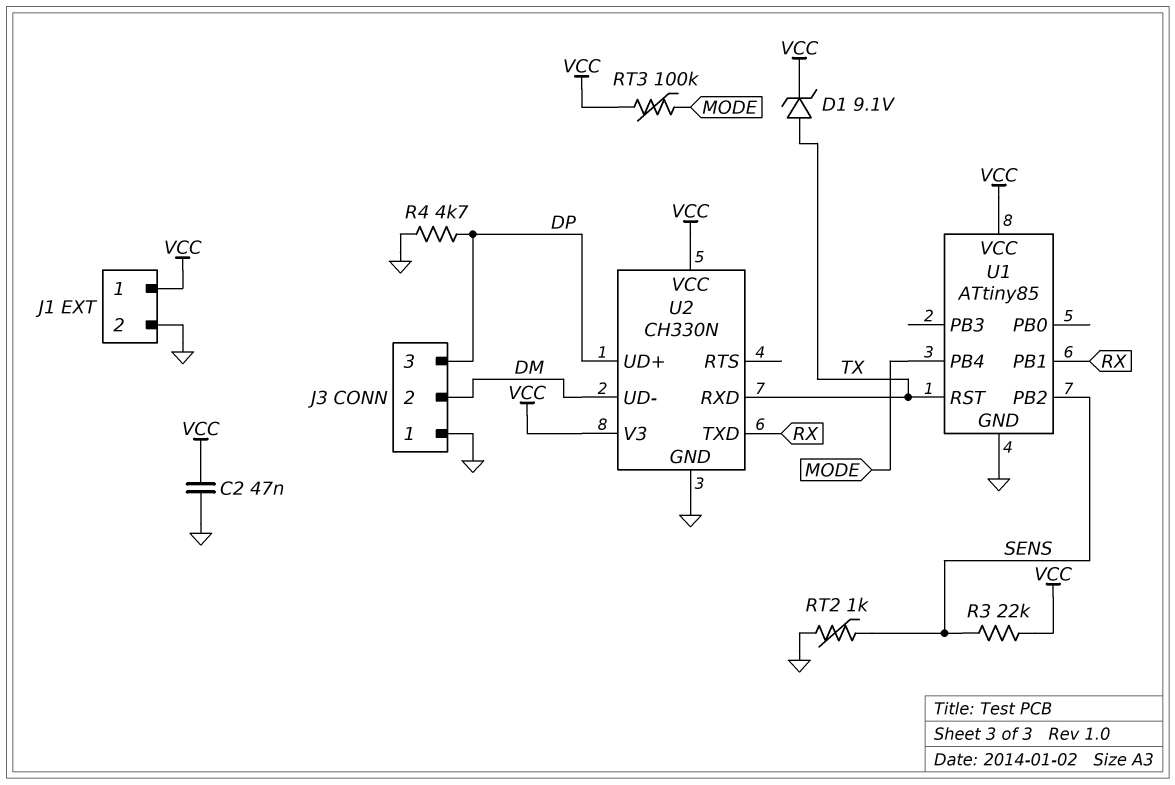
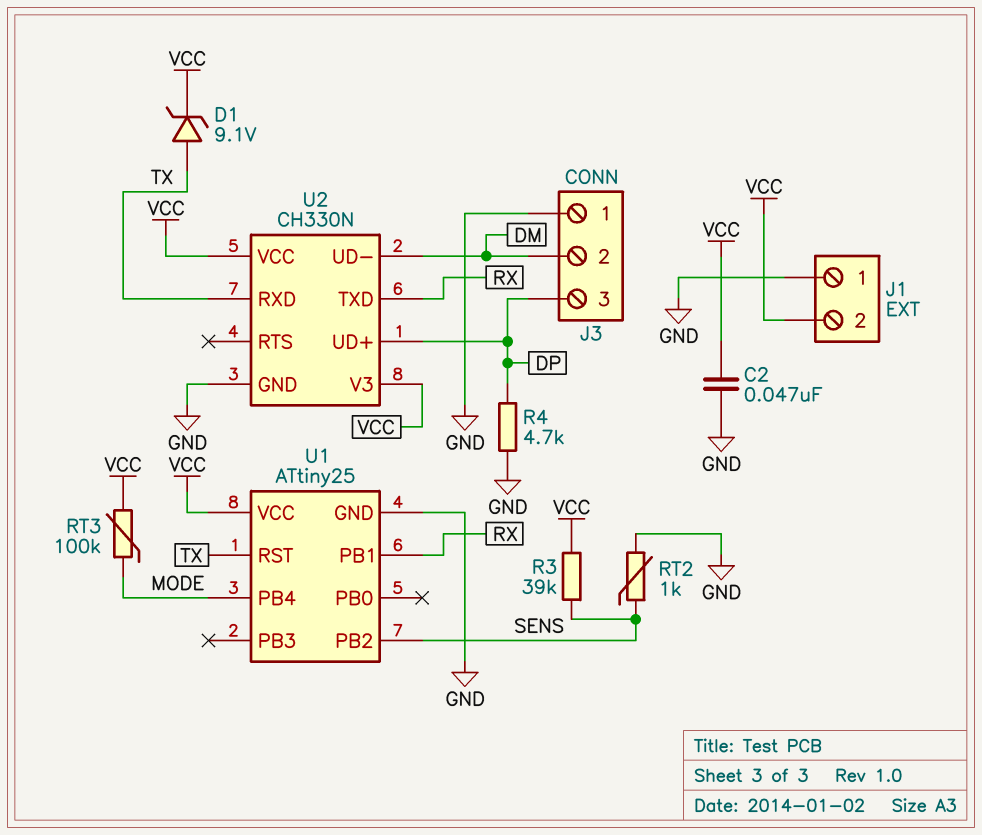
J1 pin 1: VCC -> GND
J1 pin 2: GND -> VCC
R3: 22k (SENS, VCC) -> 39k (SENS, VCC)
U1: ATtiny85 -> ATtiny25

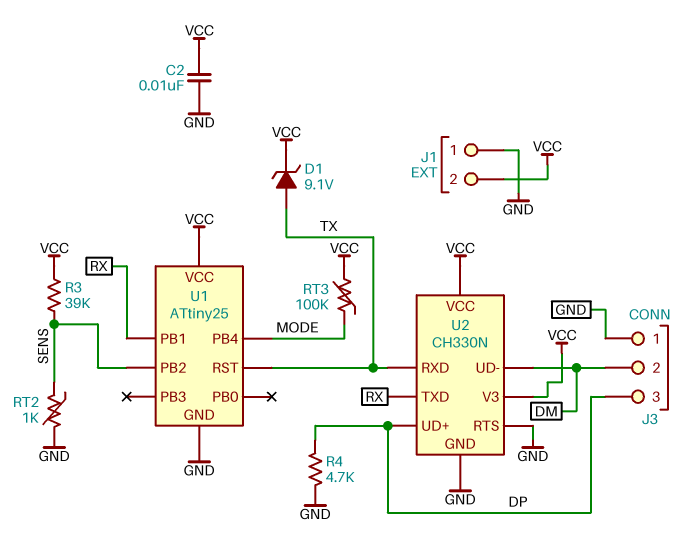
C2: 47nF (GND, VCC) -> 10nF (GND, VCC)
U2 pin RTS: none -> GND

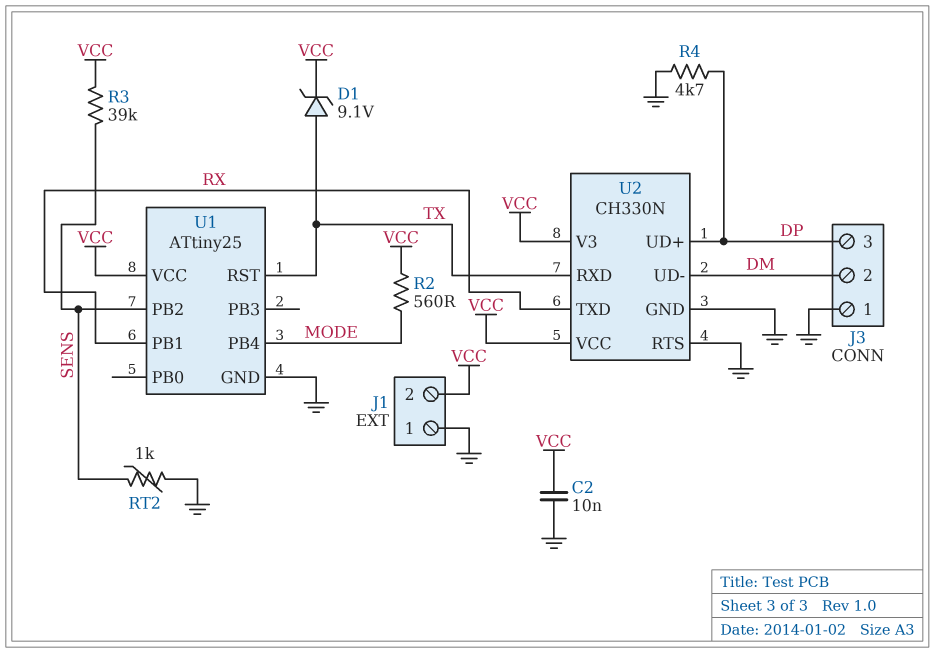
R2: none -> 560 (MODE, VCC)
RT3: 100k (MODE, VCC) -> none

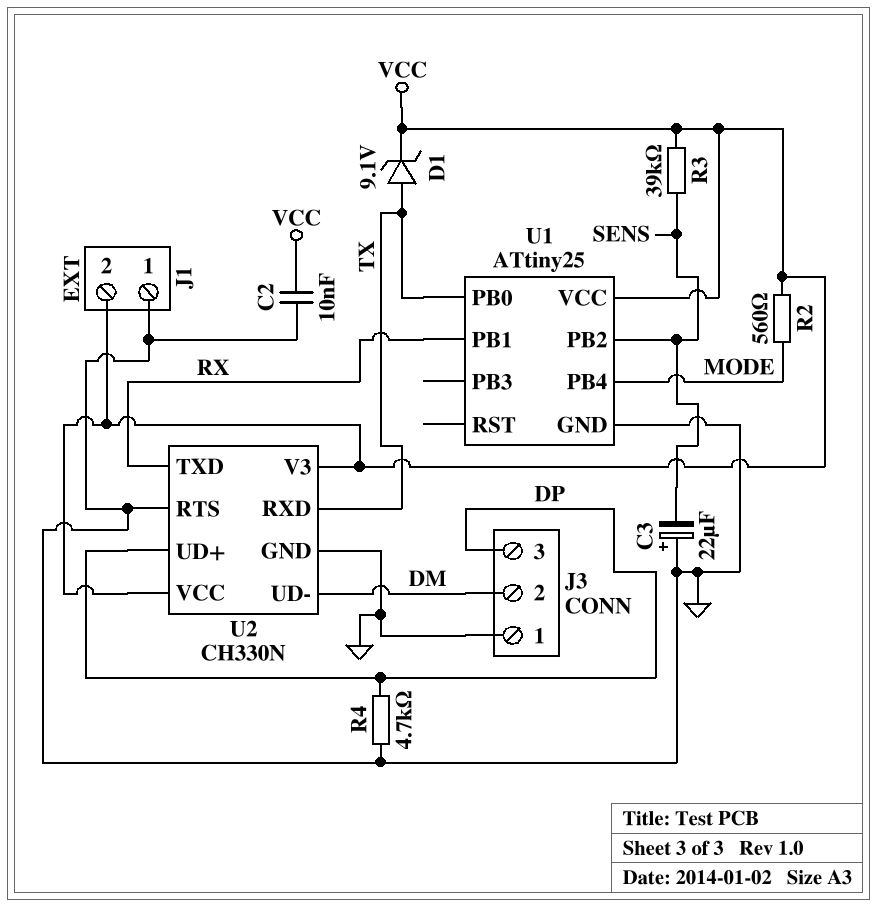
C3: none -> 22uF (plus GND, minus SENS)
RT2: 1k (GND, SENS) -> none
U1 pin PB0: none -> TX
U1 pin RST: TX -> none

